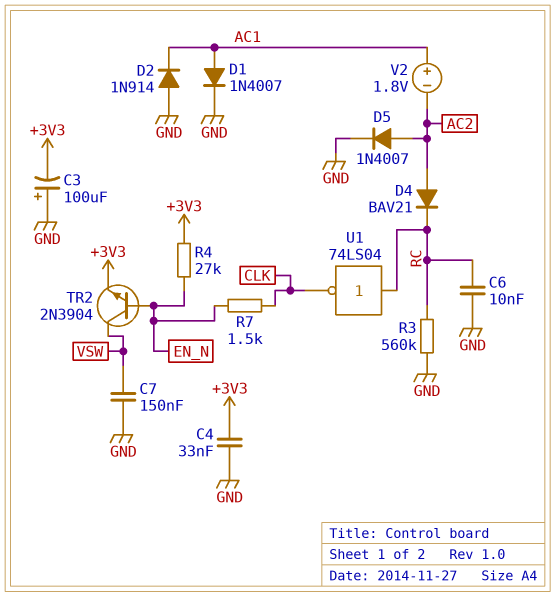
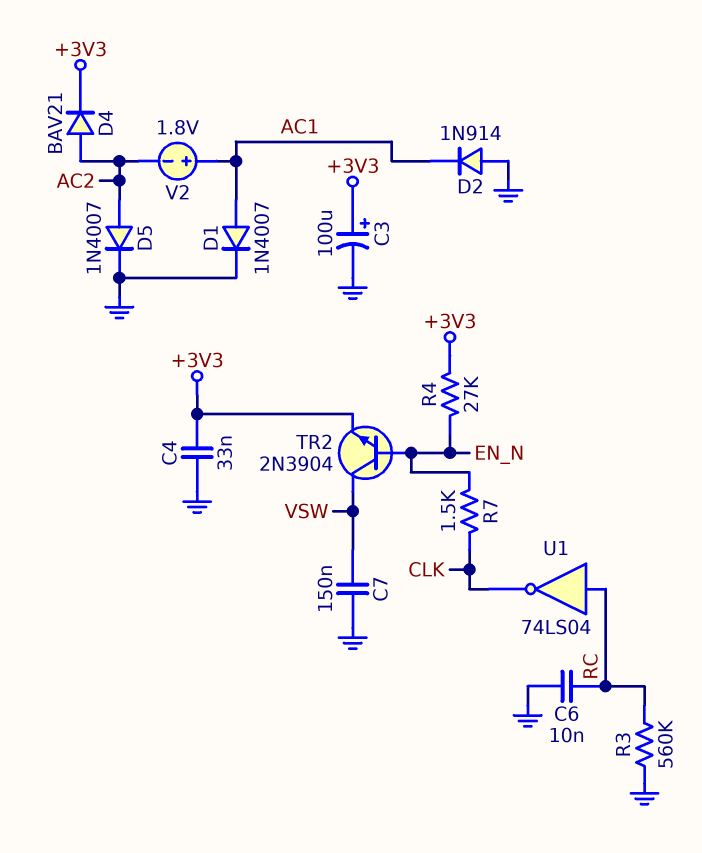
C3: 100uF (plus GND, minus +3V3) -> 100uF (plus +3V3, minus GND)
D4: diode BAV21 (A AC2, K RC) -> diode BAV21 (A AC2, K +3V3)

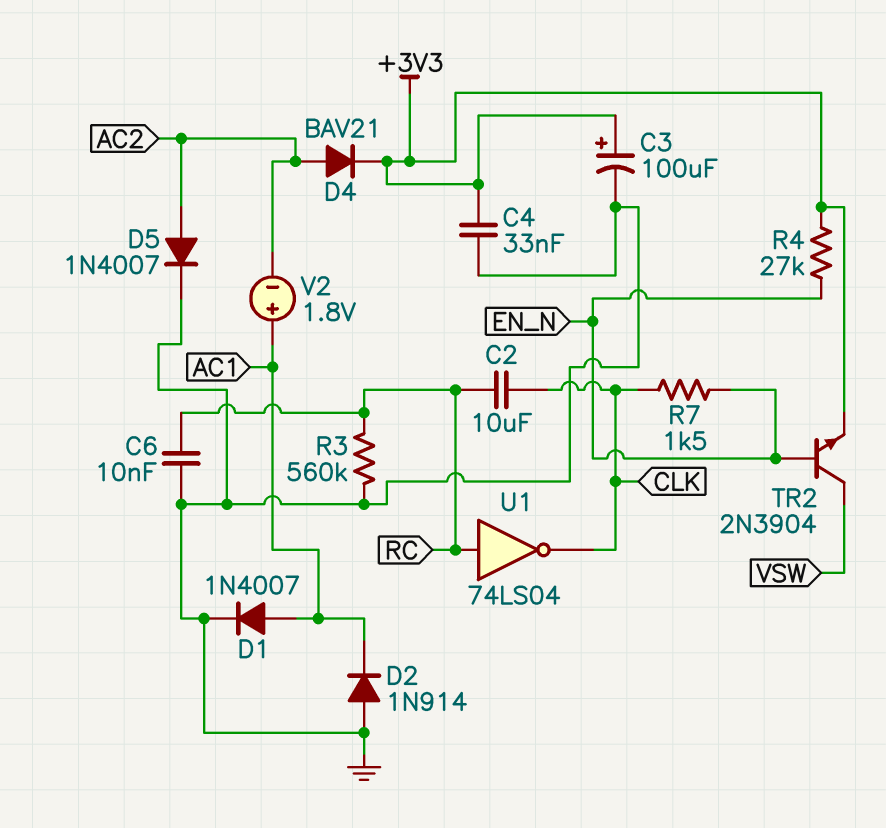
C2: none -> 10uF (CLK, RC)
C7: 150nF (GND, VSW) -> none

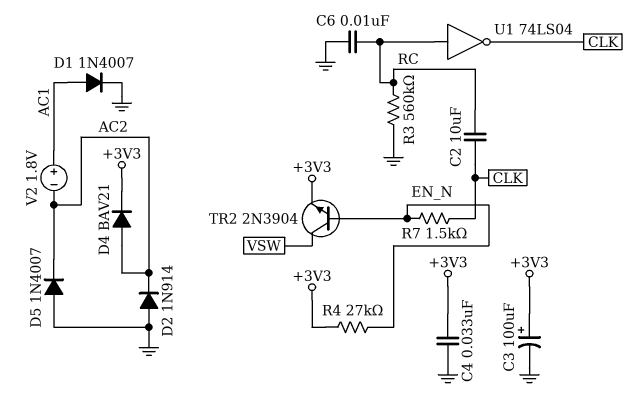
D2: diode 1N914 (A GND, K AC1) -> diode 1N914 (A GND, K AC2)
D5: diode 1N4007 (A AC2, K GND) -> diode 1N4007 (A GND, K AC2)

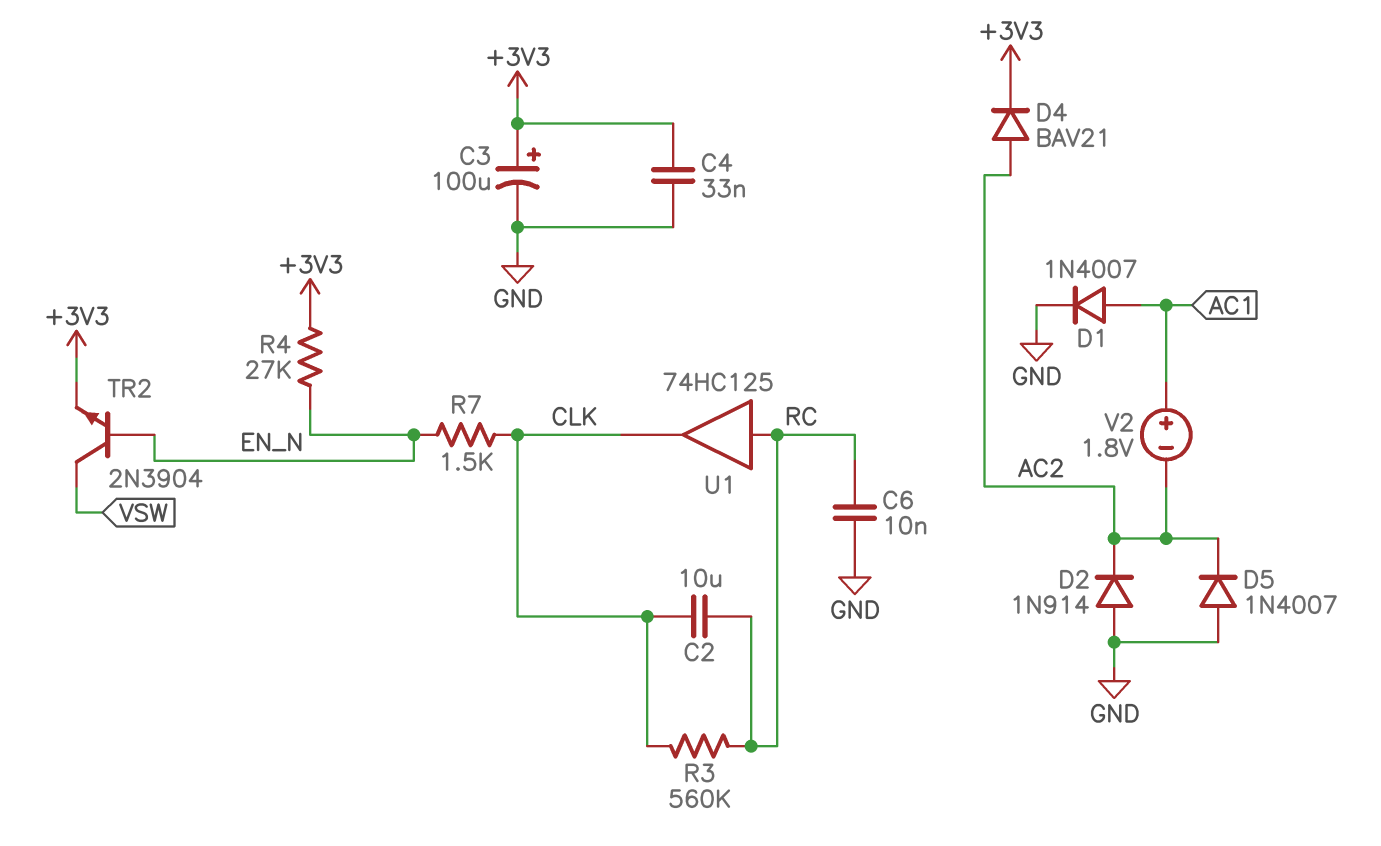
R3: 560k (GND, RC) -> 560k (CLK, RC)
U1: NOT 74LS04 (in RC, out CLK) -> buffer 74HC125 (in RC, out CLK)

